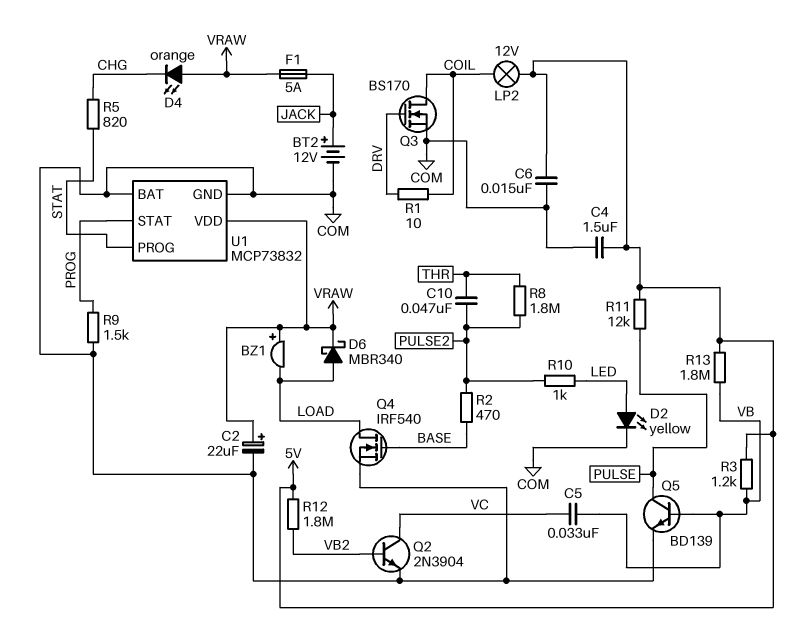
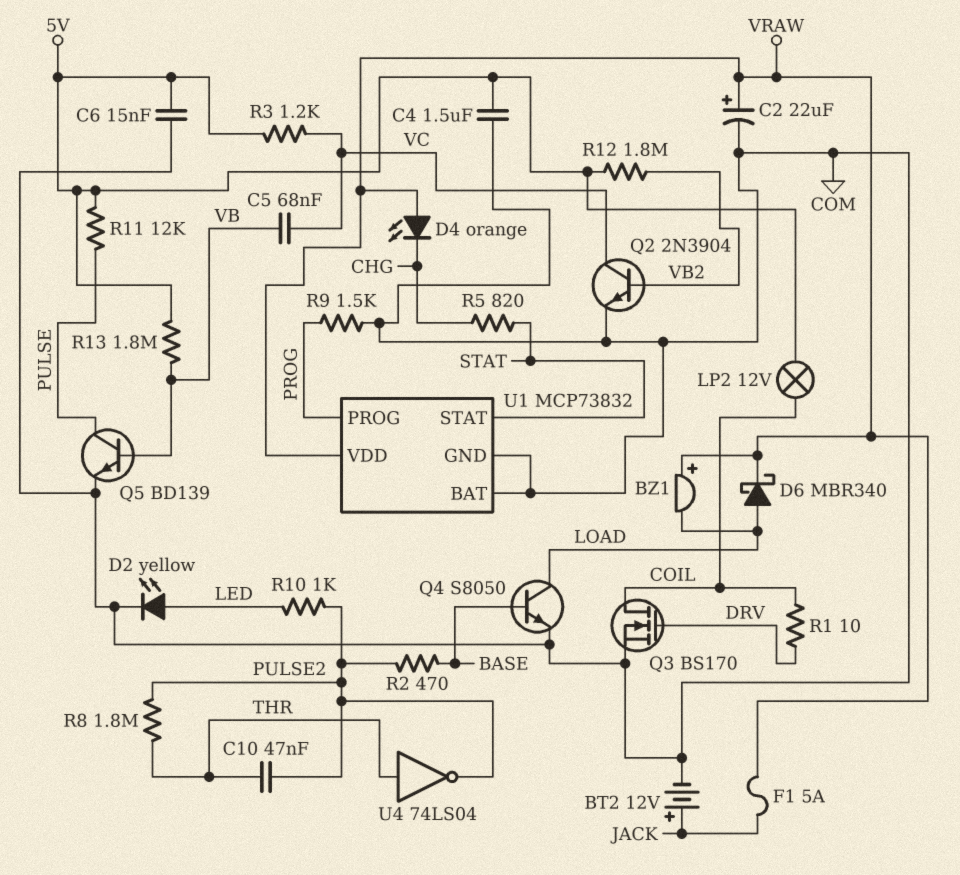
C5: 33nF (VB, VC) -> 68nF (VB, VC)
Q4: NMOS IRF540 (G BASE, D LOAD, S COM) -> NPN S8050 (B BASE, C LOAD, E COM)
R3: 1.2k (5V, VB) -> 1.2k (5V, VC)
U1 pin PROG: STAT -> PROG
U1 pin STAT: PROG -> STAT
U4: none -> NOT 74LS04 (in THR, out PULSE2)

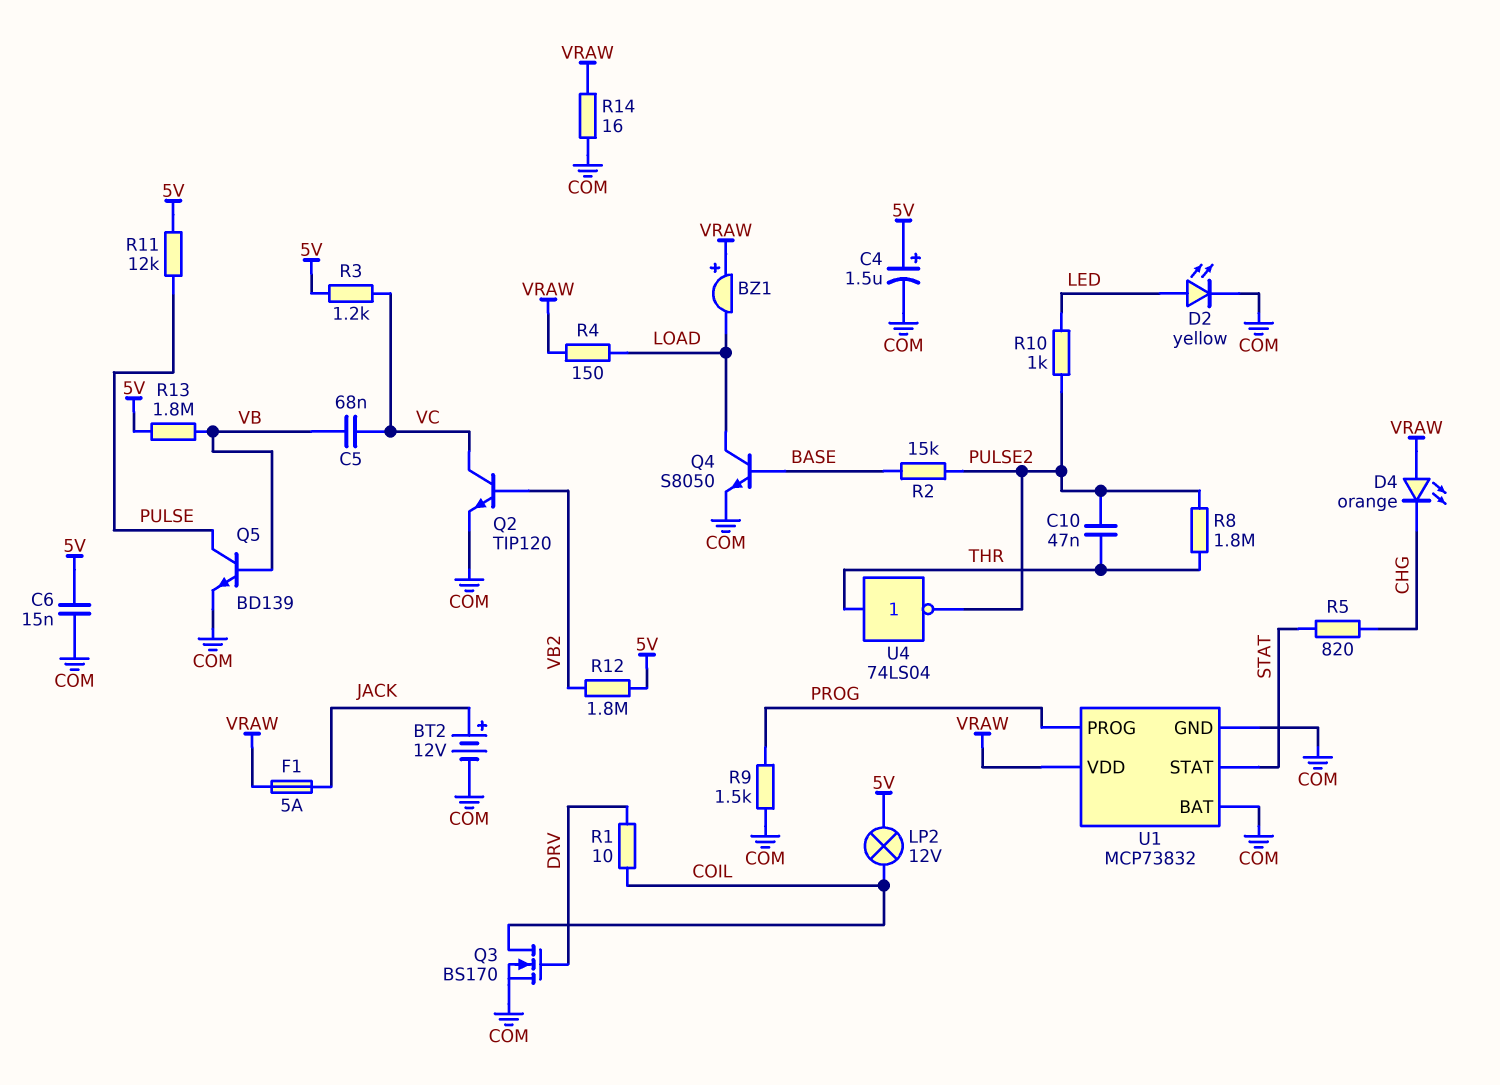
C2: 22uF (plus VRAW, minus COM) -> none
C4: 1.5uF (5V, COM) -> 1.5uF (plus 5V, minus COM)
D6: schottky MBR340 (A LOAD, K VRAW) -> none
Q2: NPN 2N3904 (B VB2, C VC, E COM) -> NPN TIP120 (B VB2, C VC, E COM)
R2: 470 (BASE, PULSE2) -> 15k (BASE, PULSE2)
R4: none -> 150 (LOAD, VRAW)
R14: none -> 16 (COM, VRAW)

